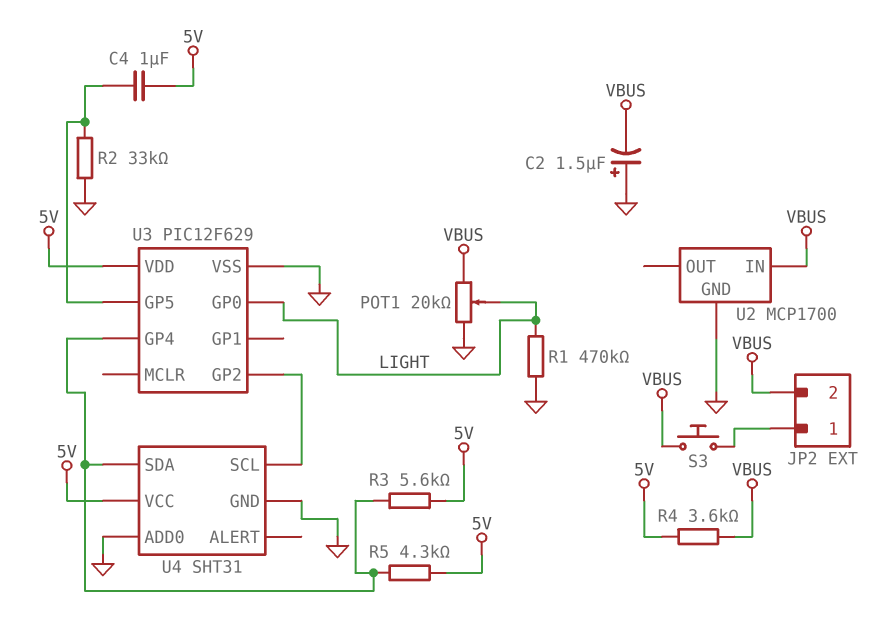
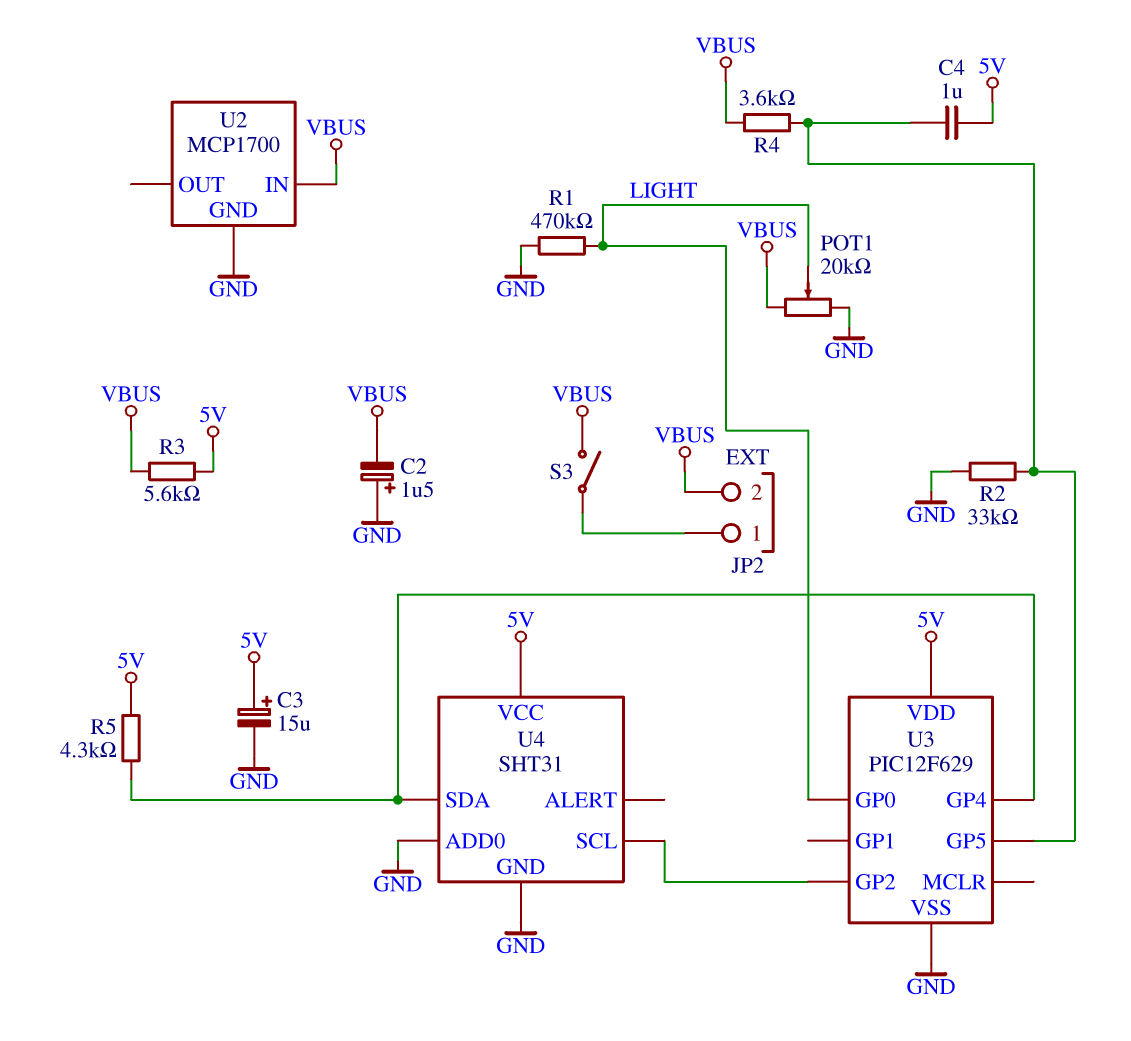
C3: none -> 15uF (plus 5V, minus GND)
R3: 5.6k (5V, U3/GP4) -> 5.6k (5V, VBUS)
R4: 3.6k (5V, VBUS) -> 3.6k (U3/GP5, VBUS)
S3: button (JP2/1, VBUS) -> switch (JP2/1, VBUS)

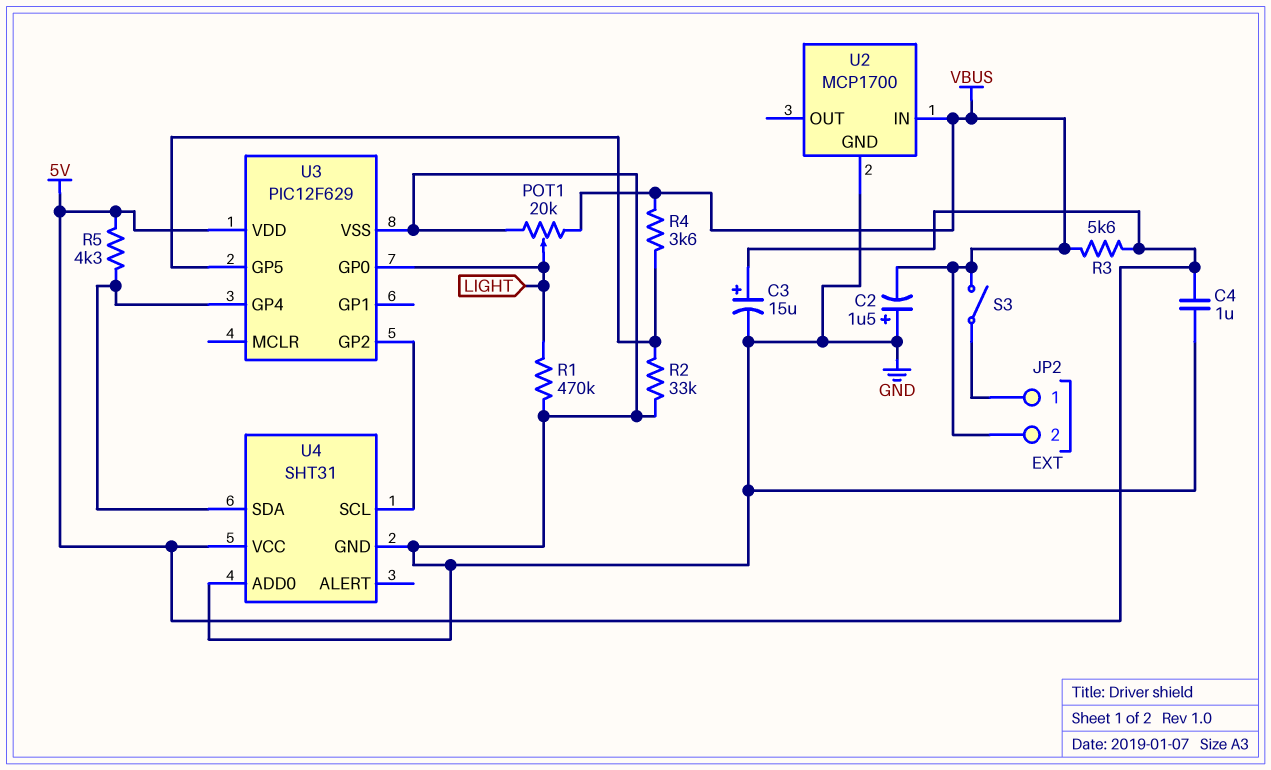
C4: 1uF (5V, U3/GP5) -> 1uF (5V, GND)

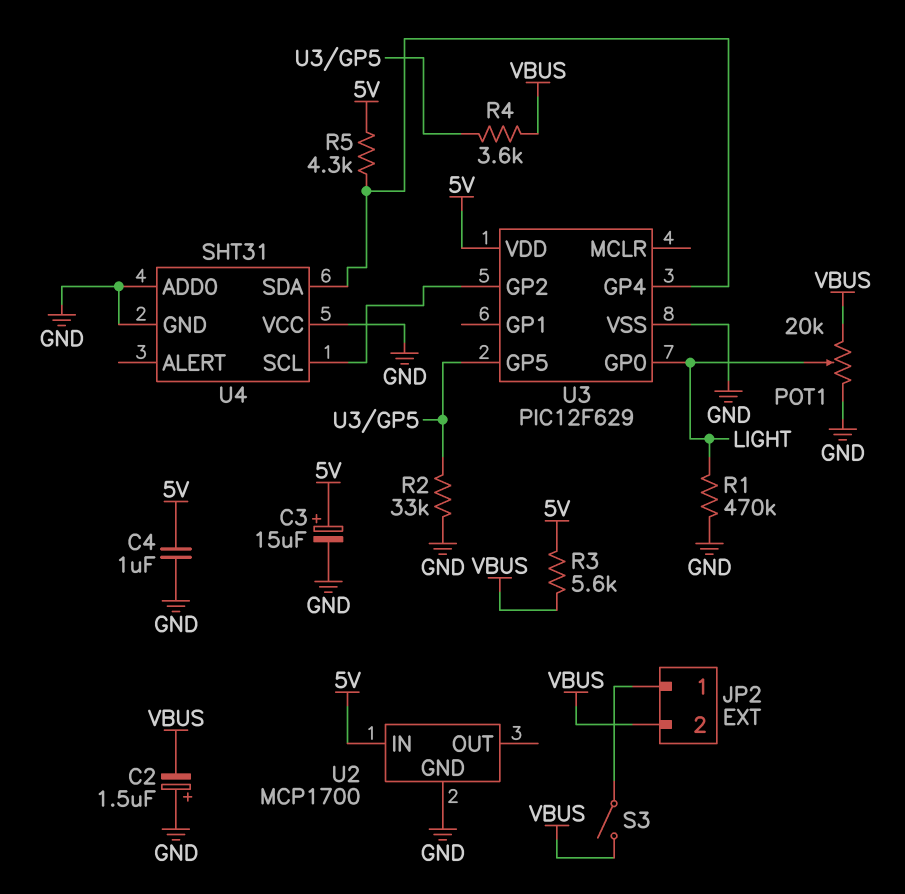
U2 pin IN: VBUS -> 5V
U4 pin VCC: 5V -> GND

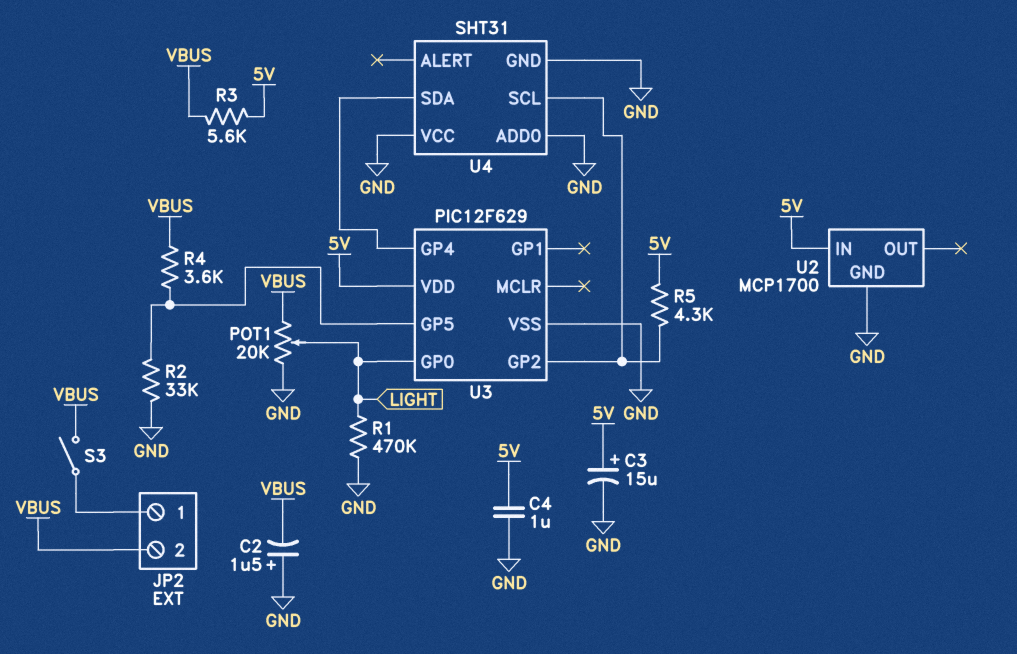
R5: 4.3k (5V, U3/GP4) -> 4.3k (5V, U3/GP2)

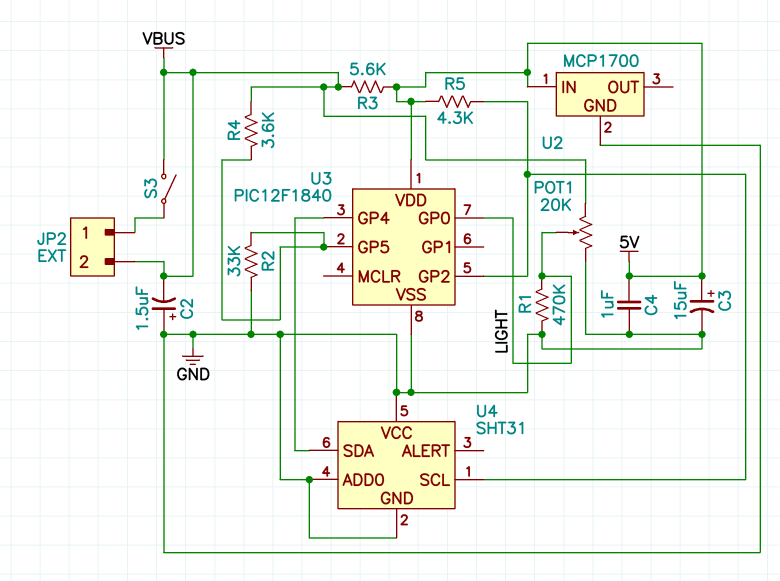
U3: PIC12F629 -> PIC12F1840

